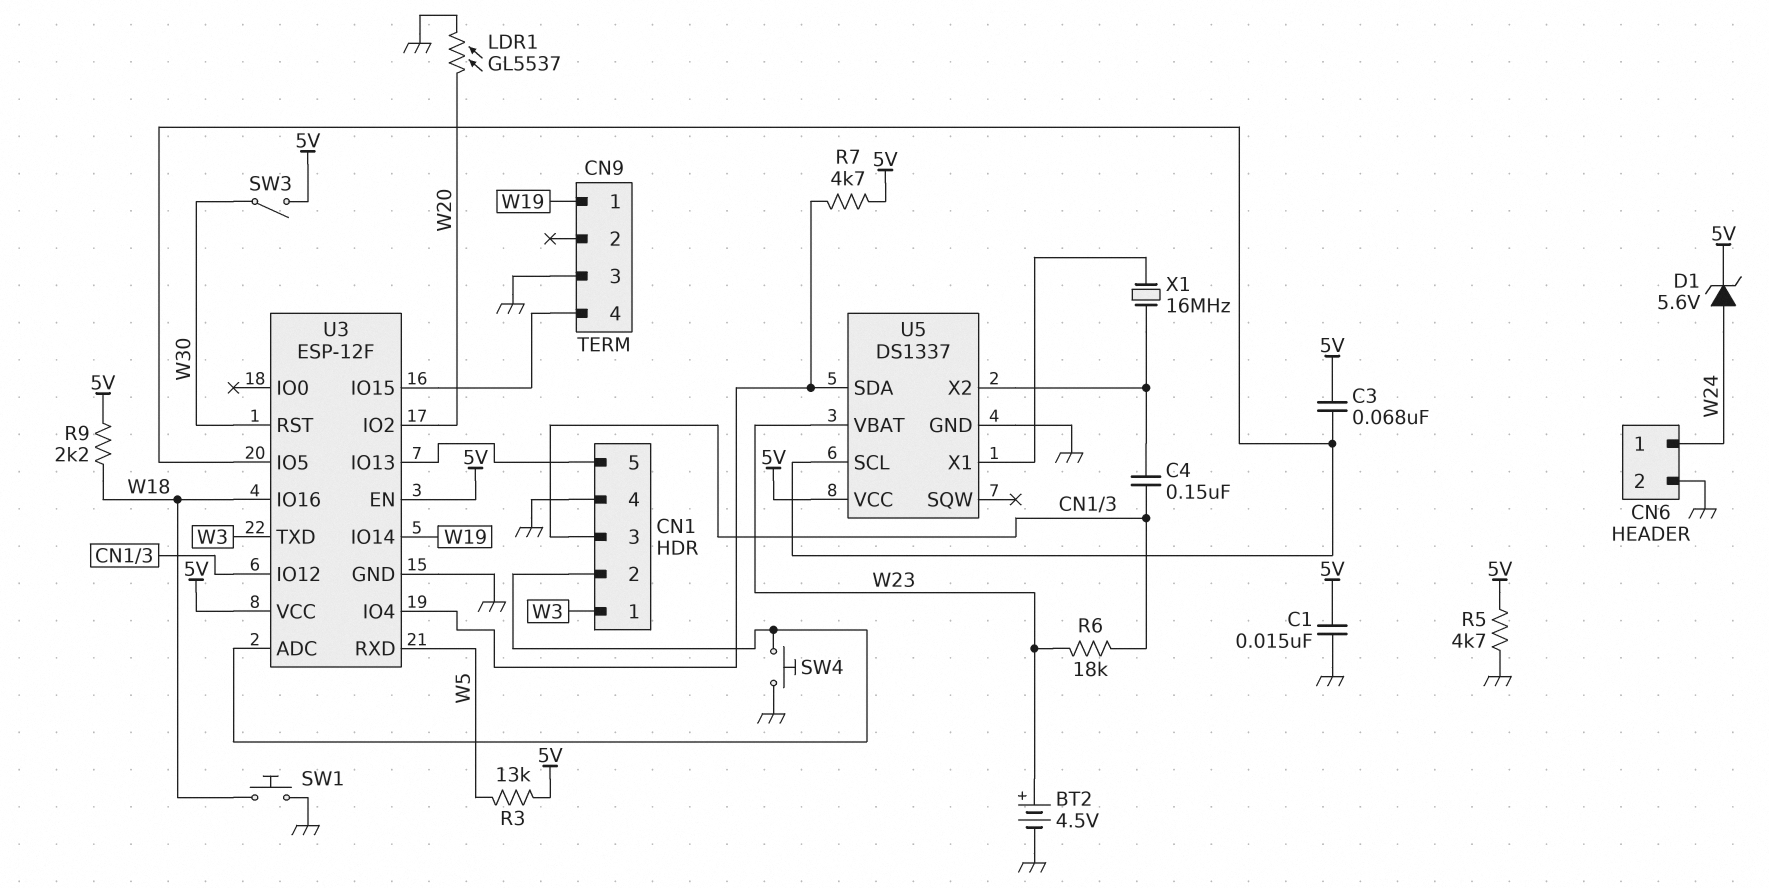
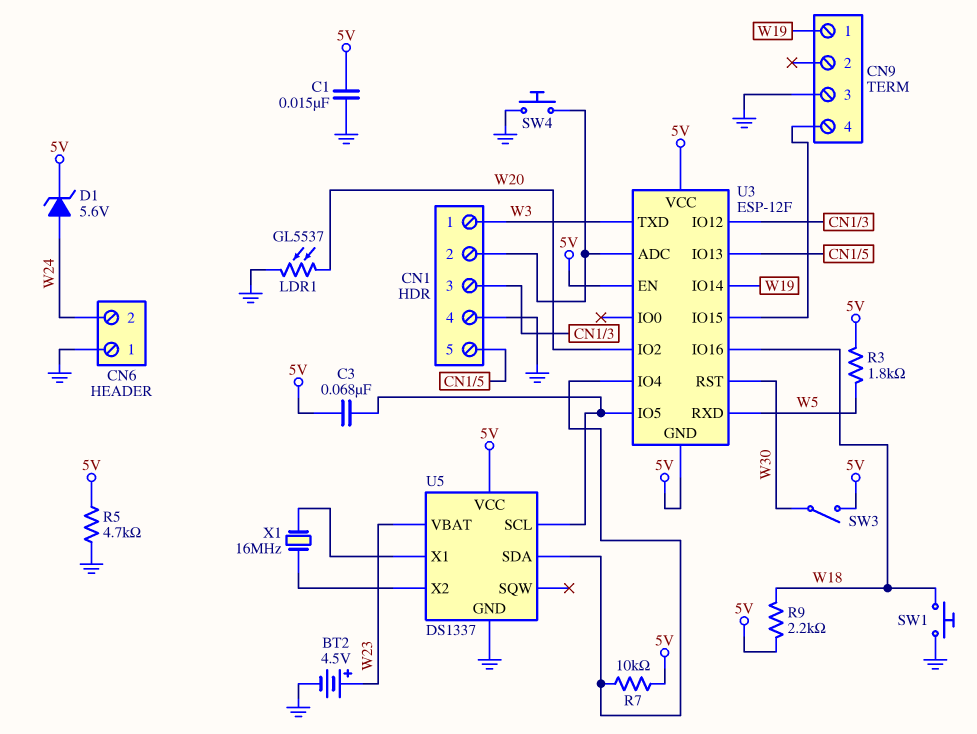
C4: 150nF (CN1/3, U5/X2) -> none
CN6 pin 1: W24 -> GND
CN6 pin 2: GND -> W24
R3: 13k (5V, W5) -> 1.8k (5V, W5)
R6: 18k (CN1/3, W23) -> none
R7: 4.7k (5V, U3/IO4) -> 10k (5V, U3/IO4)
U3 pin GND: GND -> 5V

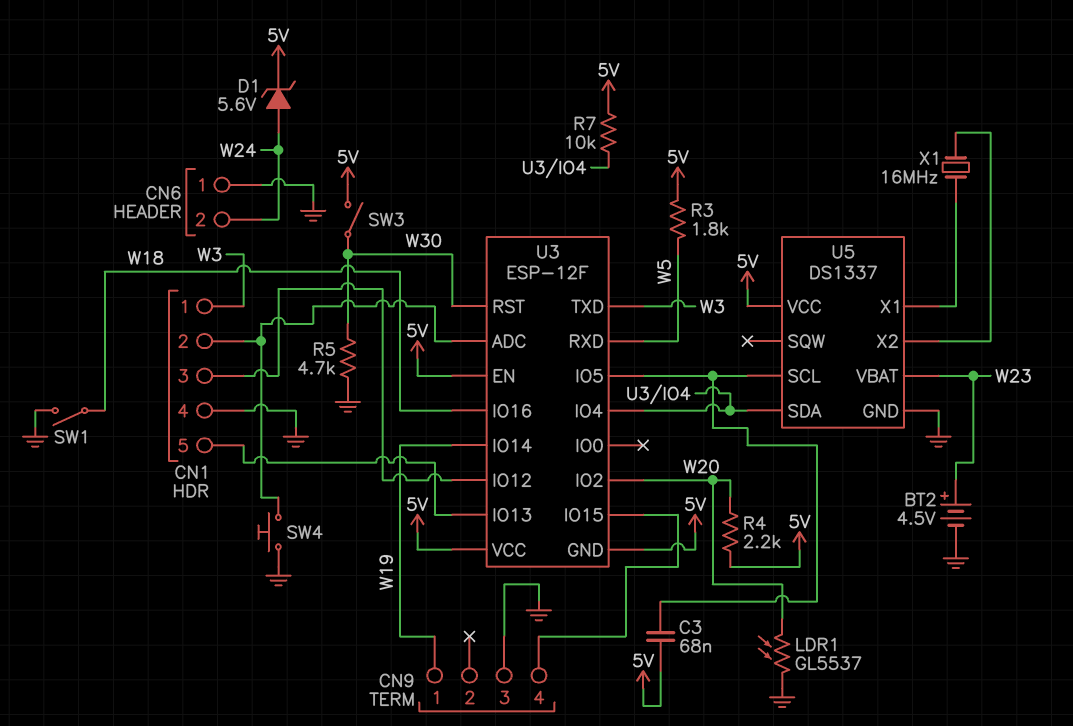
C1: 15nF (5V, GND) -> none
R4: none -> 2.2k (5V, W20)
R5: 4.7k (5V, GND) -> 4.7k (GND, W30)
R9: 2.2k (5V, W18) -> none
SW1: button (GND, W18) -> switch (GND, W18)

